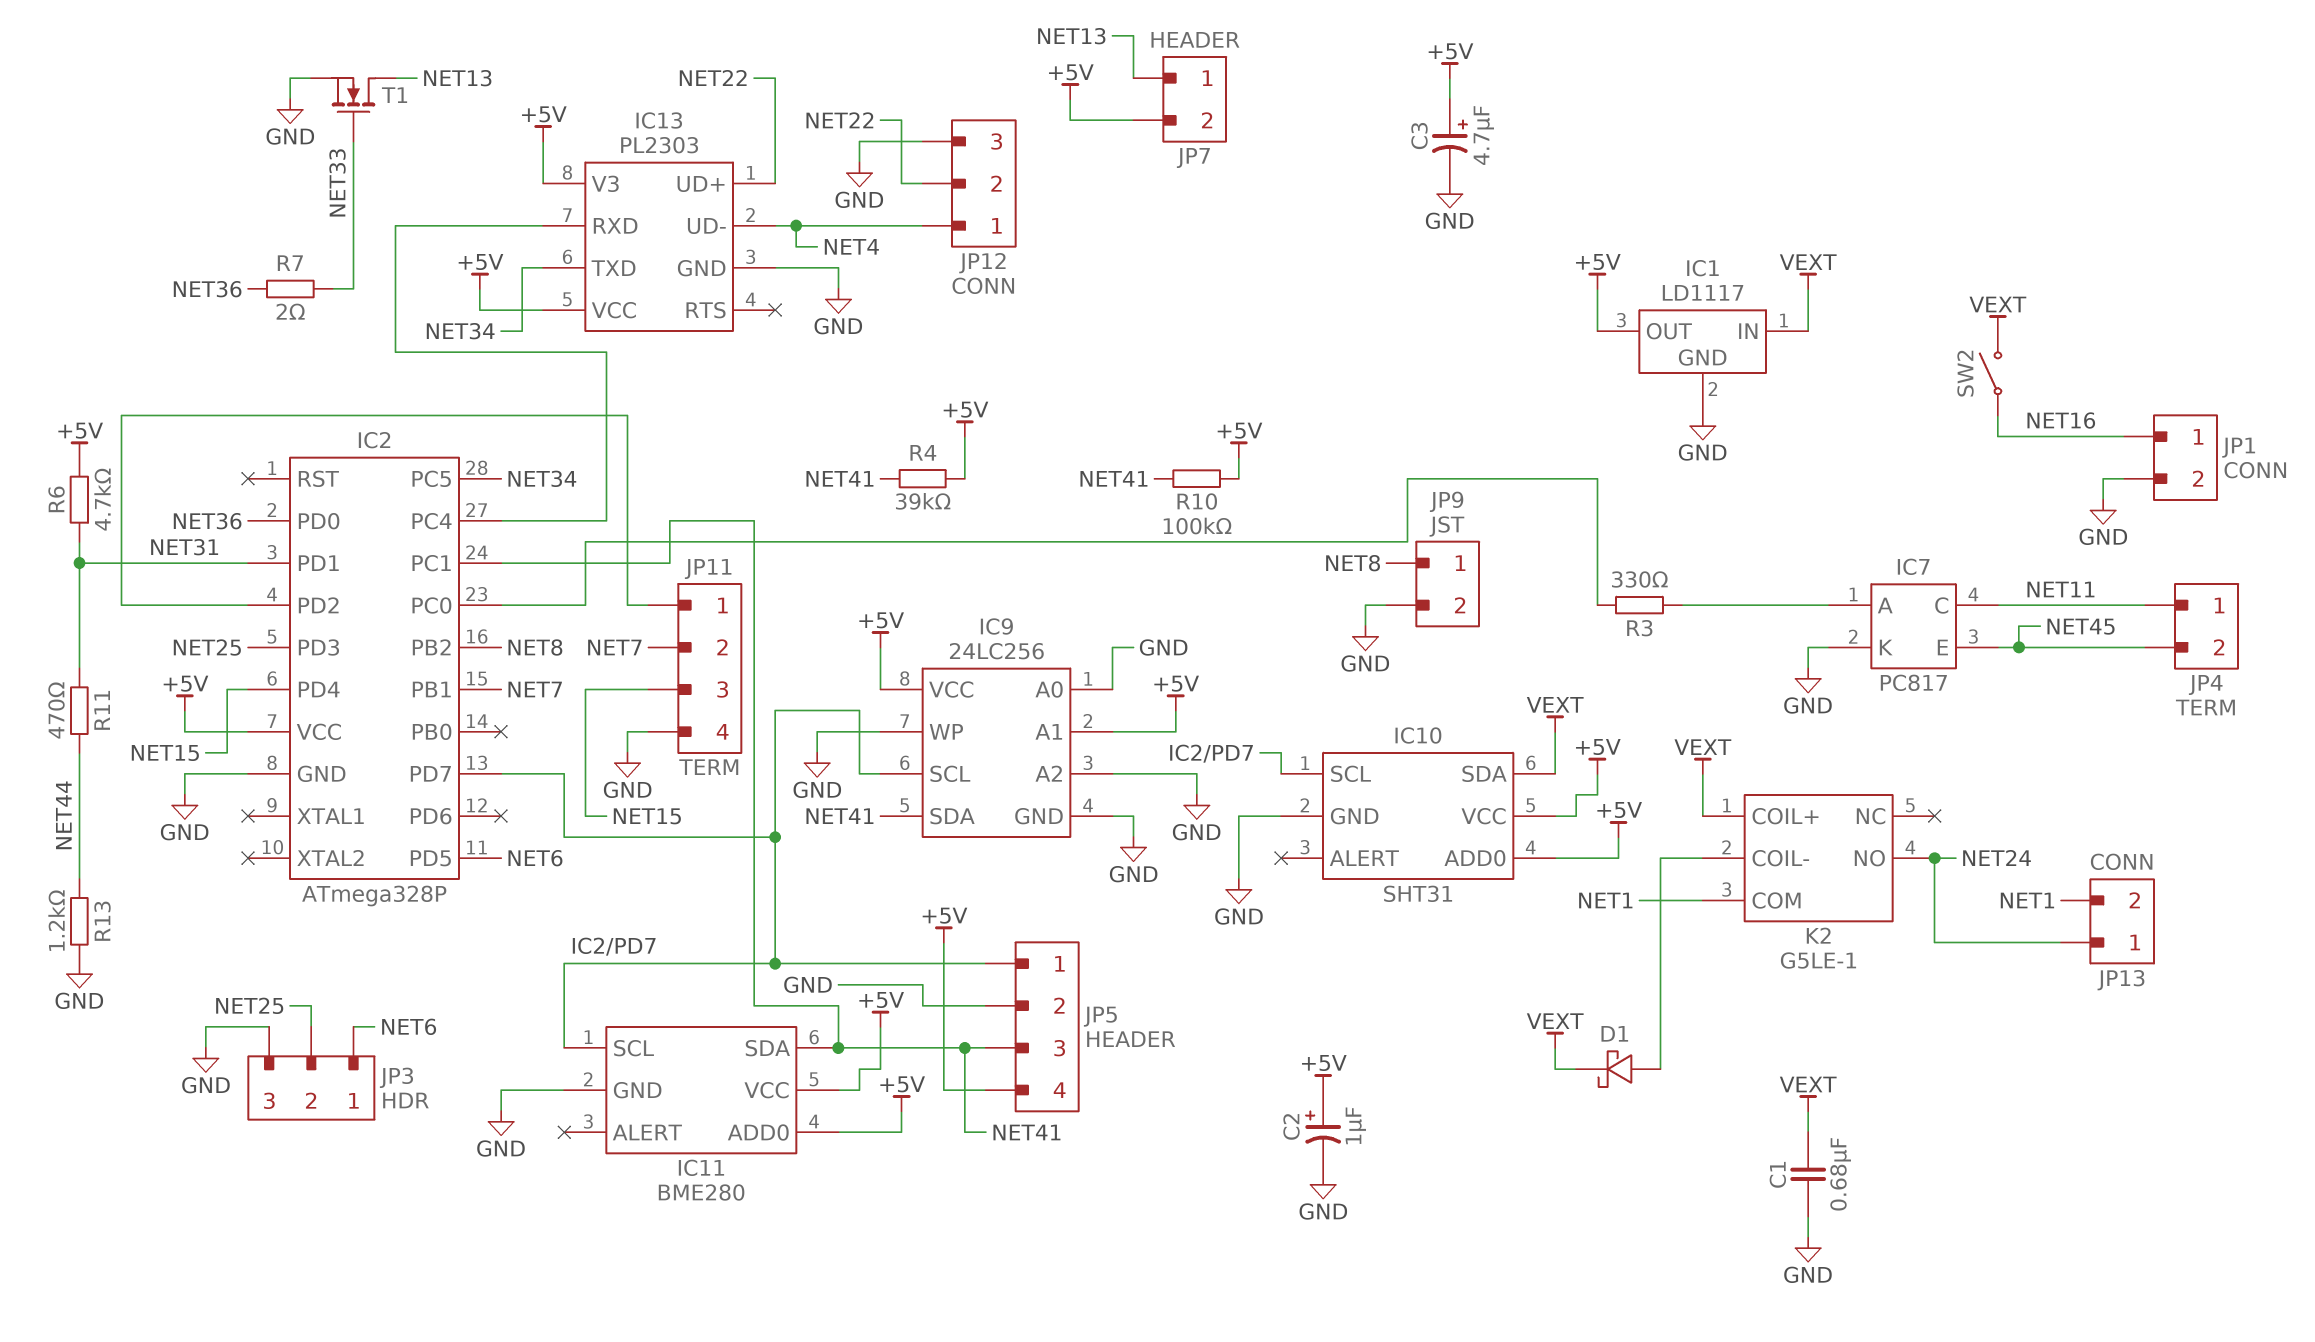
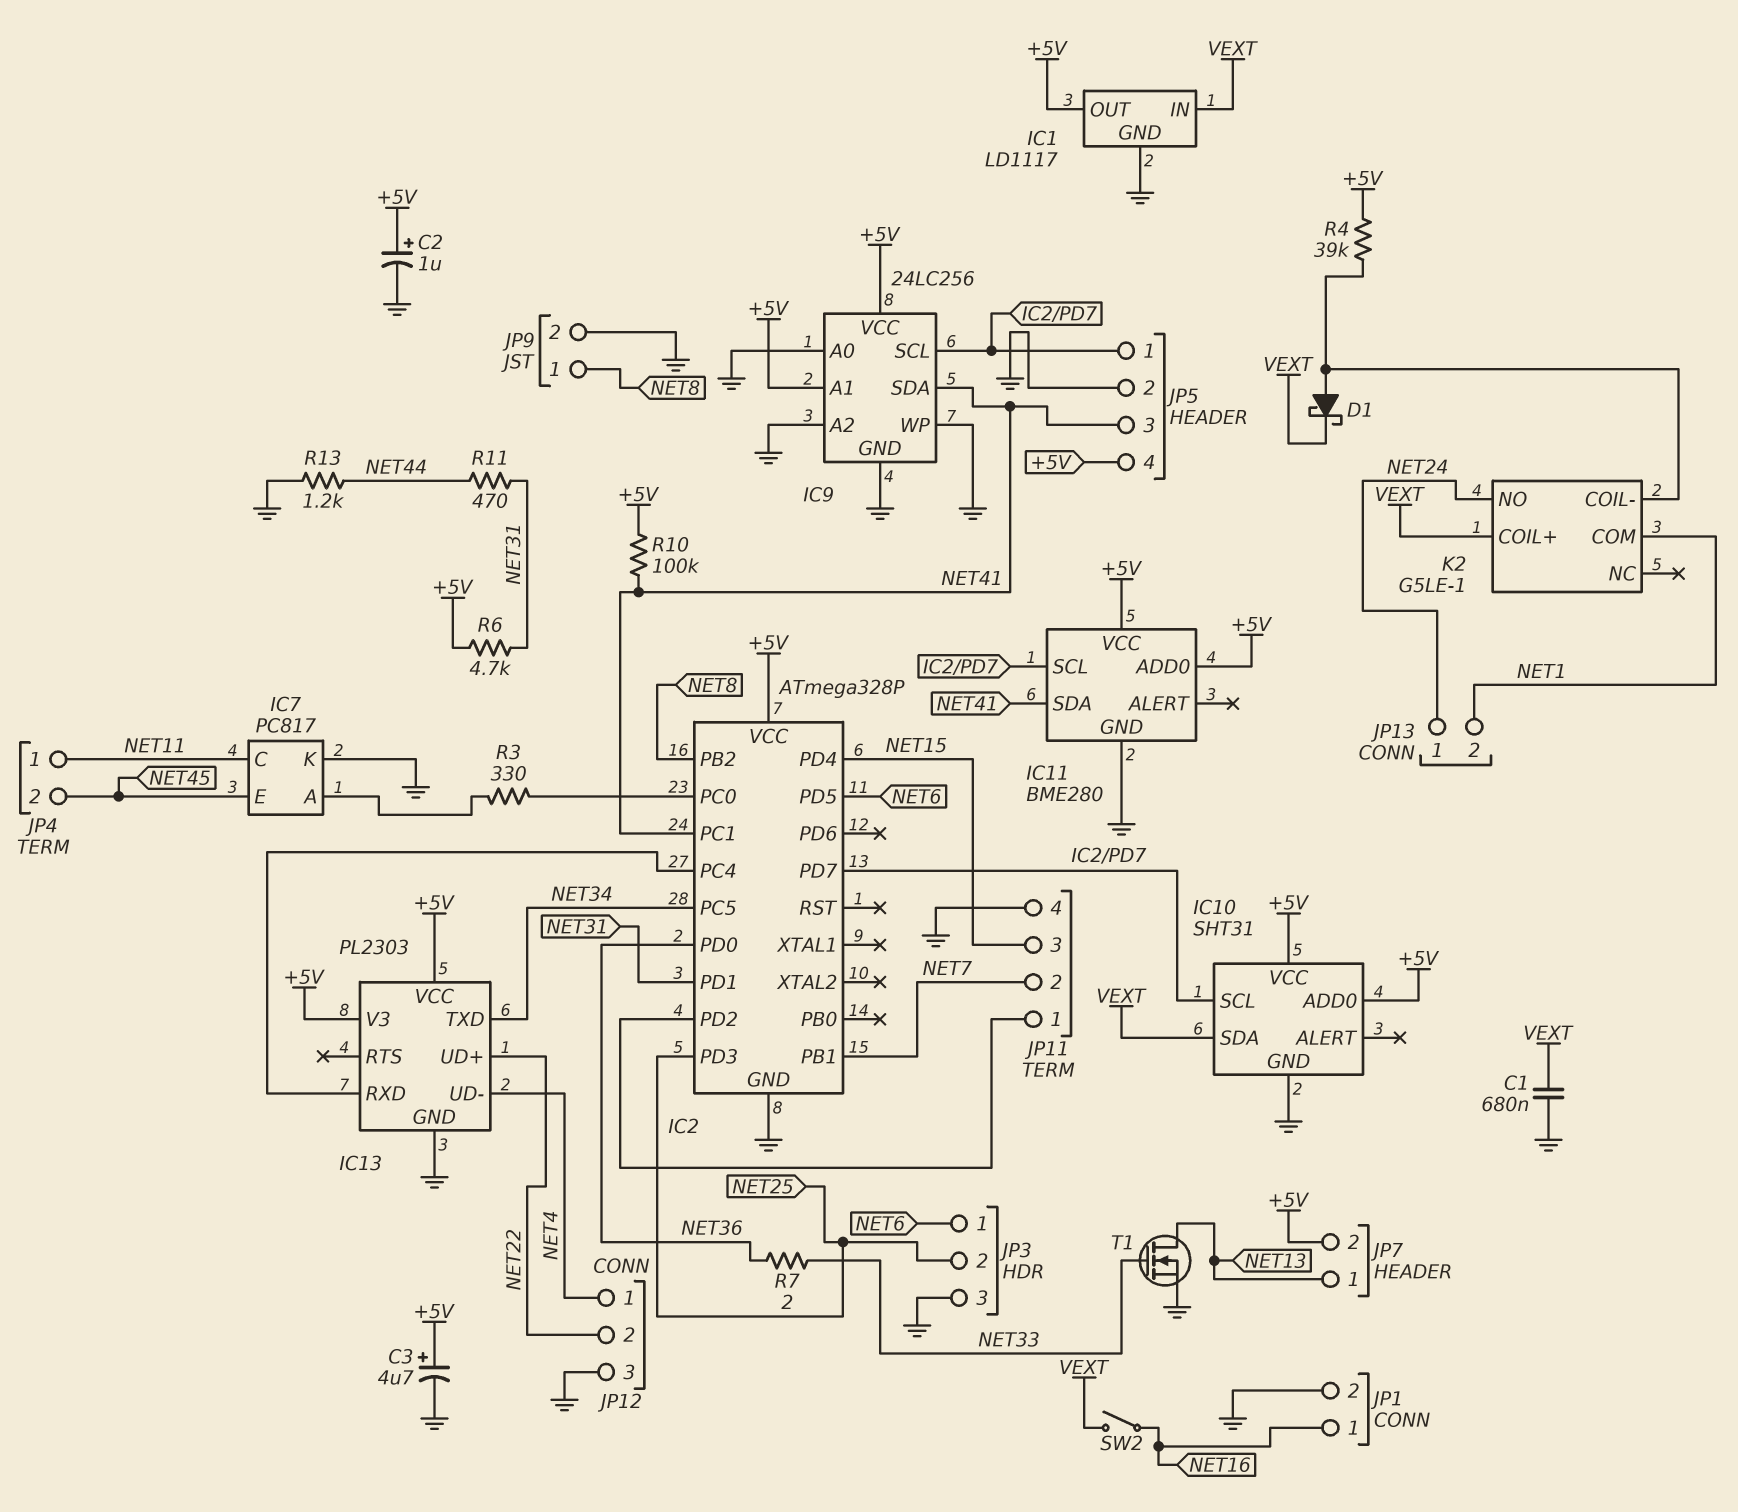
R4: 39k (+5V, NET41) -> 39k (+5V, K2/COIL-)

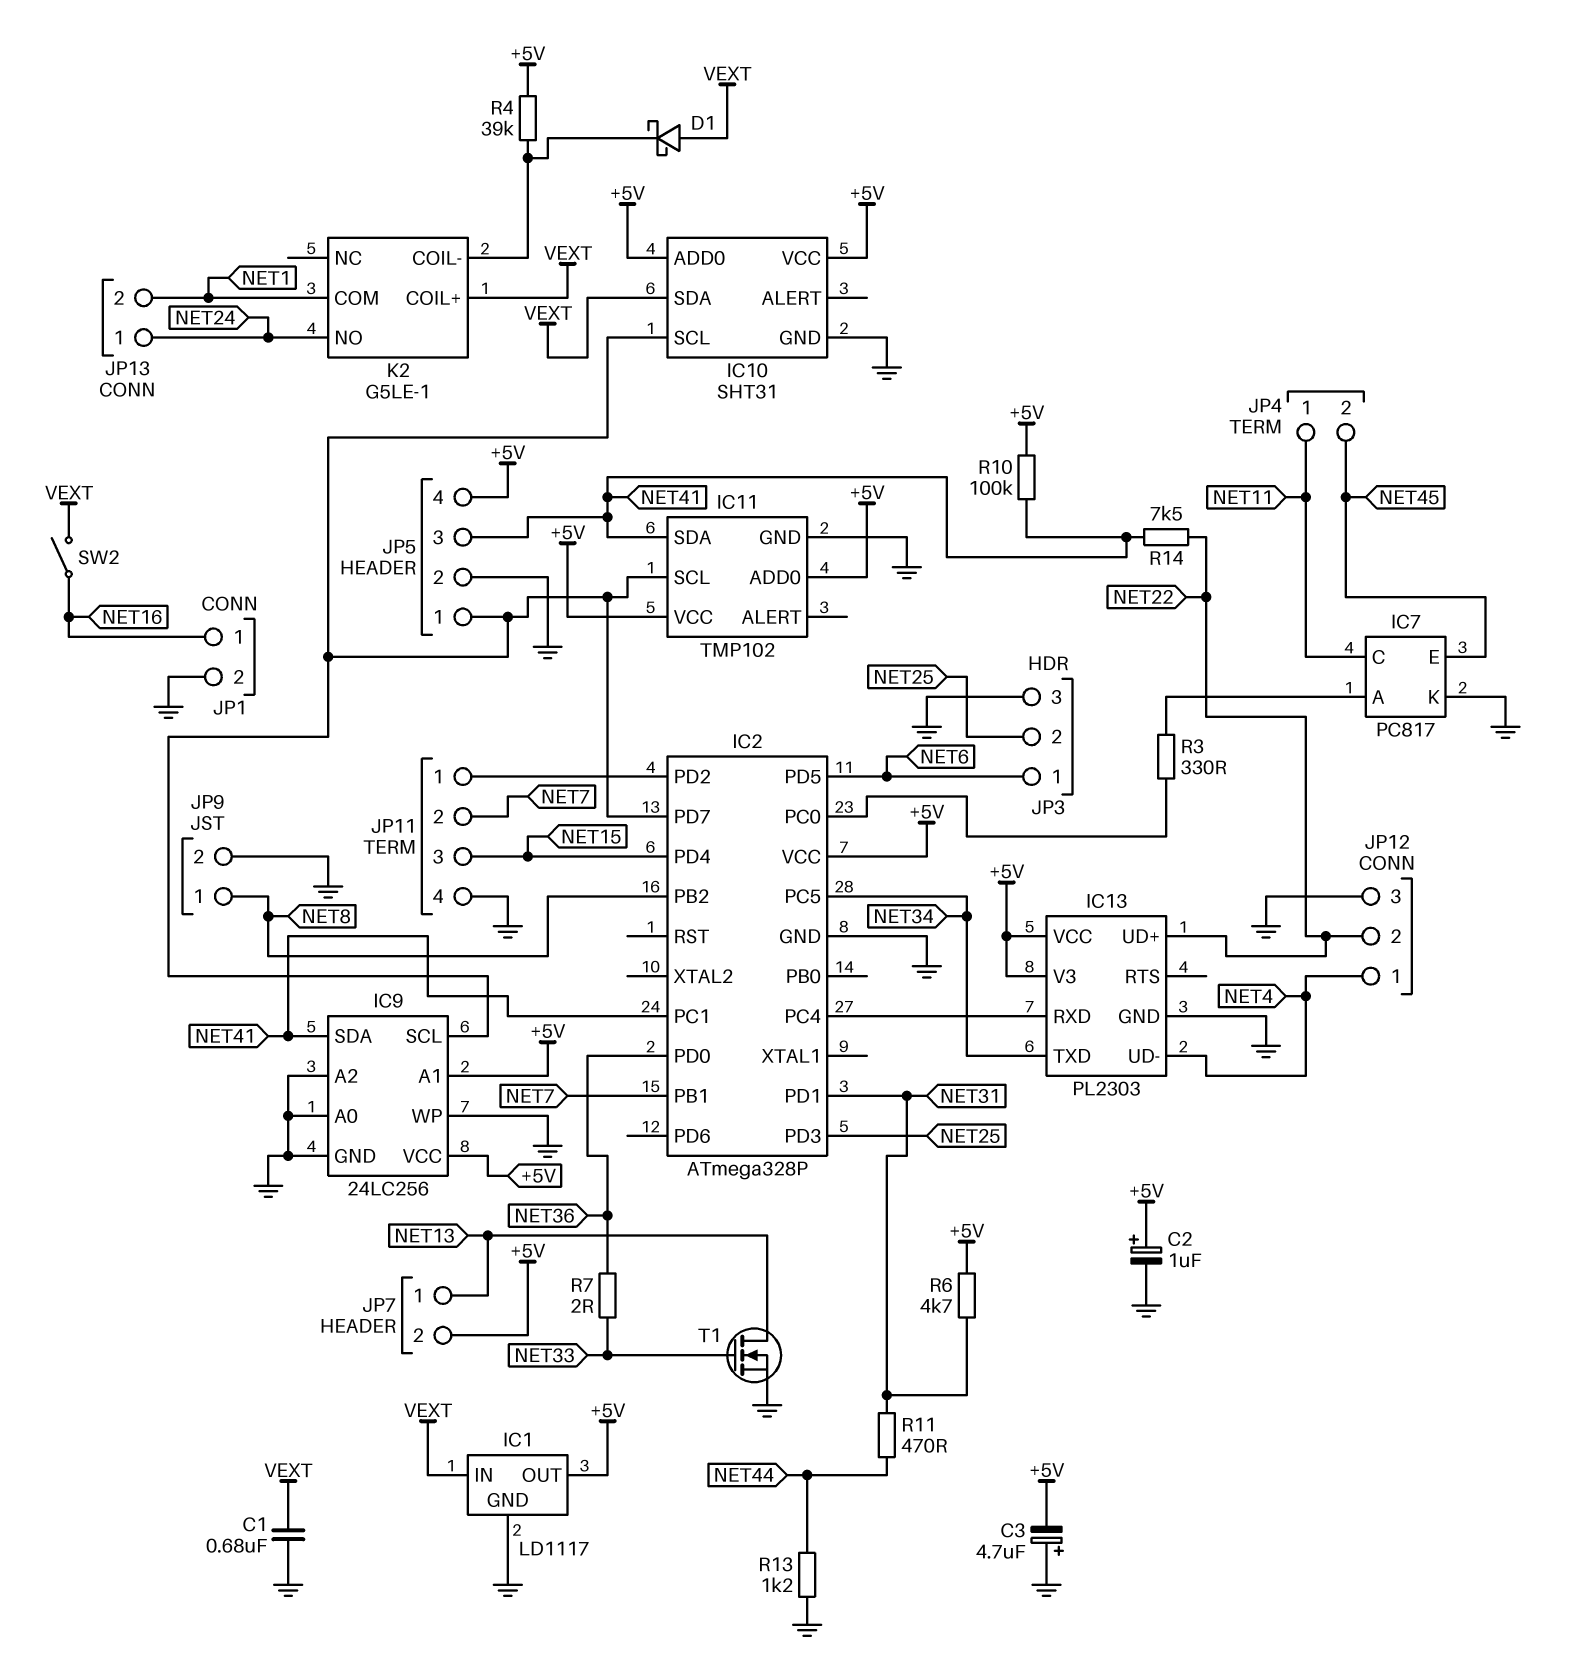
C3: 4.7uF (plus +5V, minus GND) -> 4.7uF (plus GND, minus +5V)
D1: schottky (A K2/COIL-, K VEXT) -> schottky (A VEXT, K K2/COIL-)
IC11: BME280 -> TMP102
R14: none -> 7.5k (NET22, NET41)

